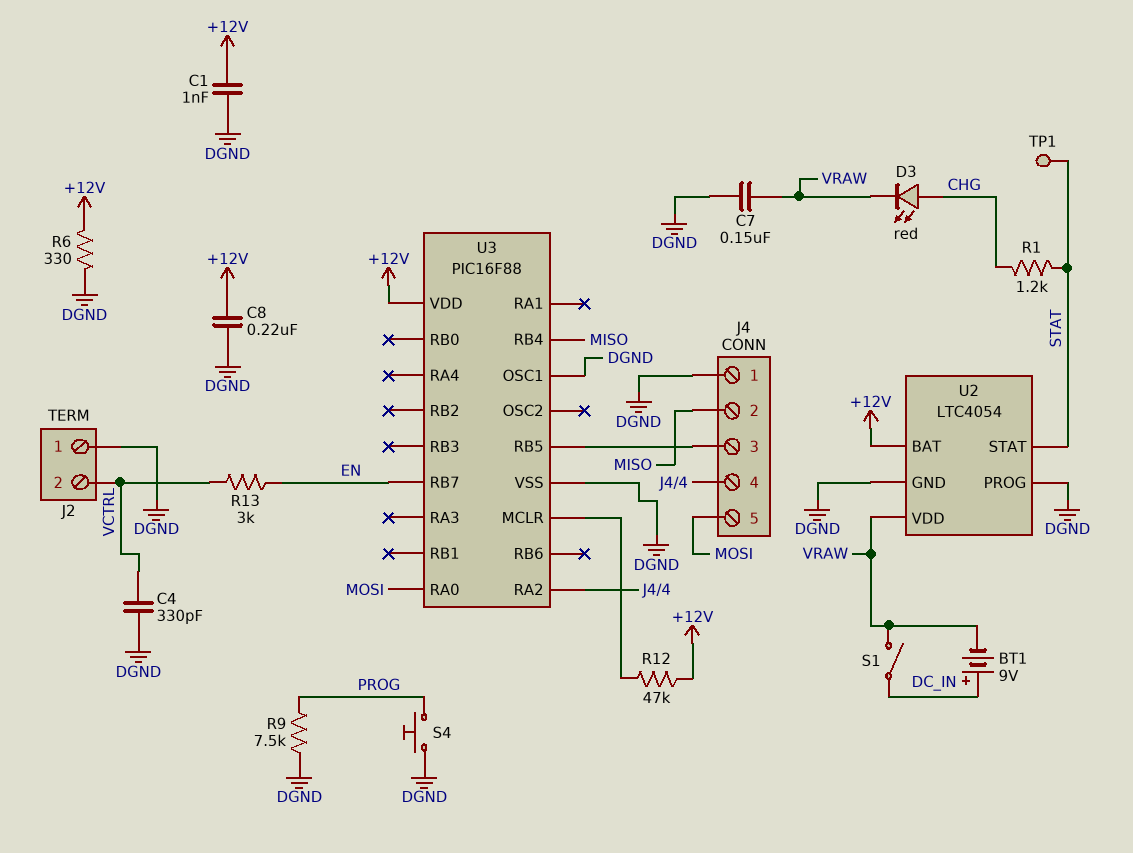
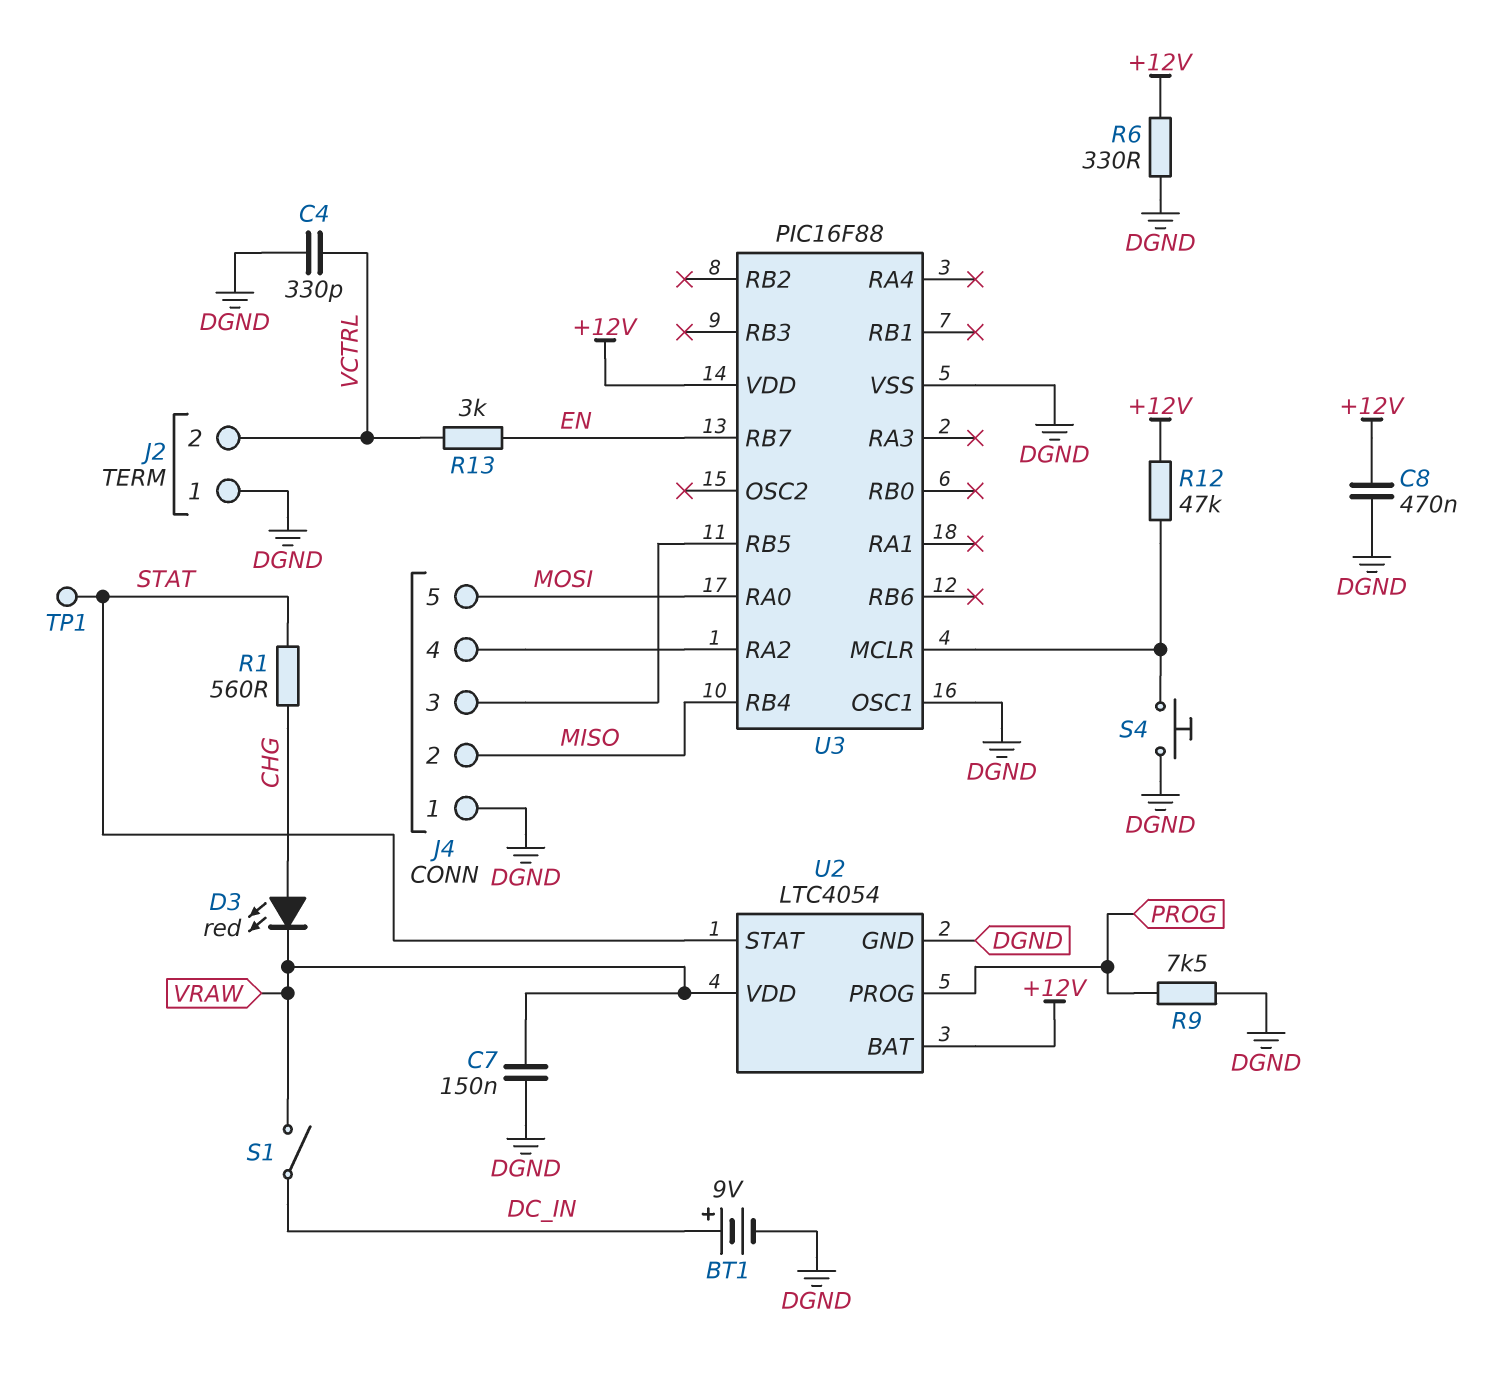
BT1: 9V (plus DC_IN, minus VRAW) -> 9V (plus DC_IN, minus DGND)
C1: 1nF (+12V, DGND) -> none
C8: 220nF (+12V, DGND) -> 470nF (+12V, DGND)
R1: 1.2k (CHG, STAT) -> 560 (CHG, STAT)
S4: button (DGND, PROG) -> button (DGND, U3/MCLR)
U2 pin PROG: DGND -> PROG

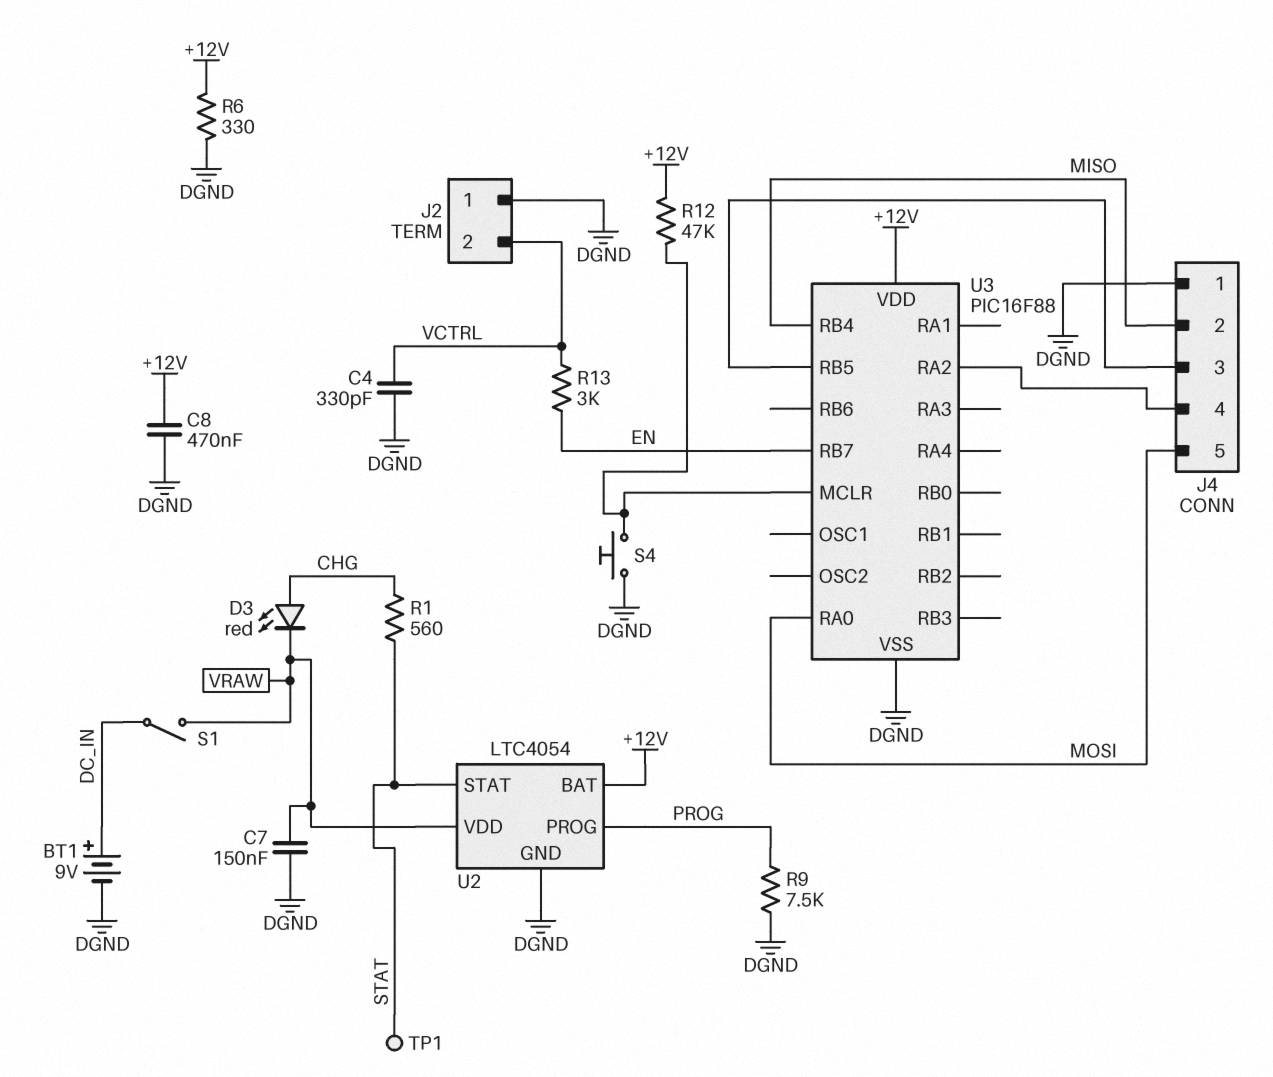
U3 pin OSC1: DGND -> none

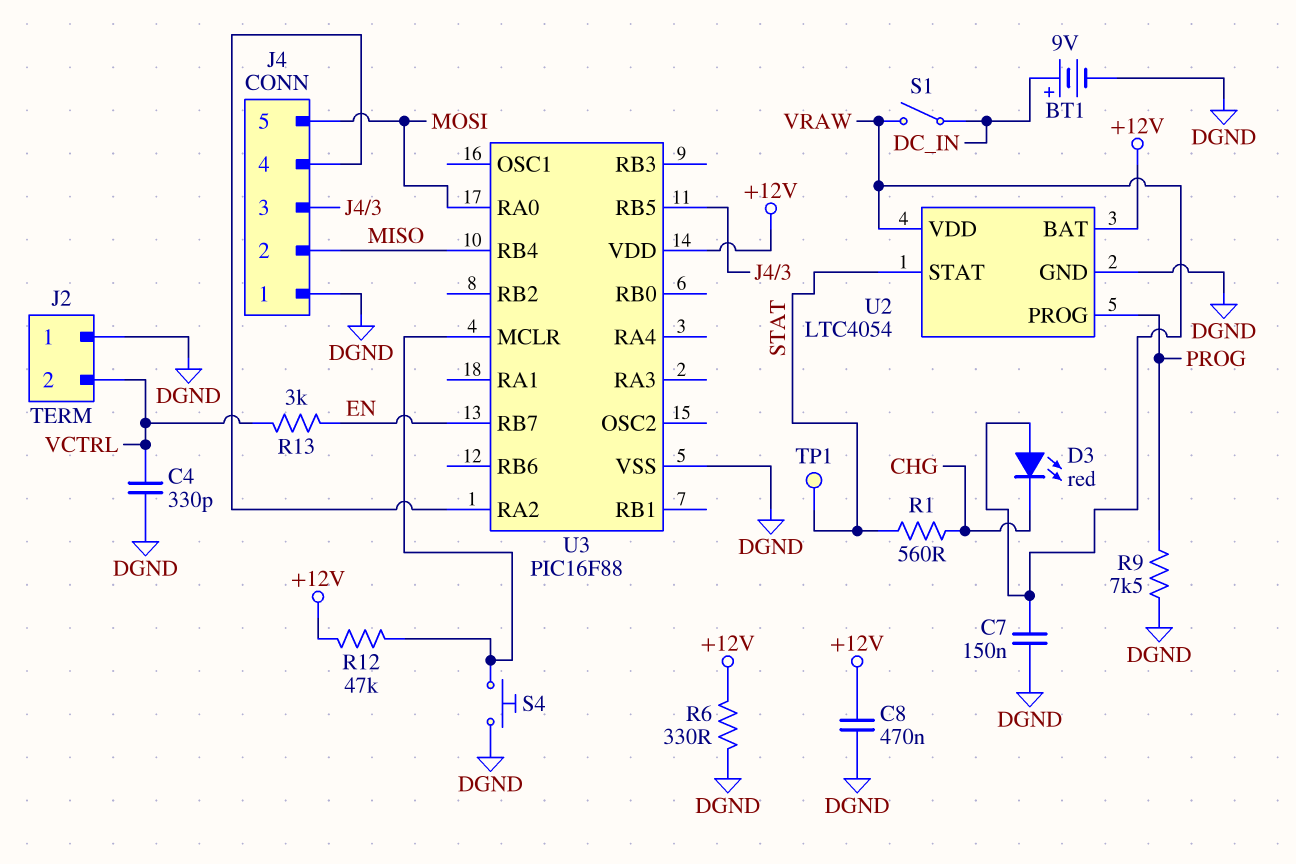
D3: LED red (A CHG, K VRAW) -> LED red (A VRAW, K CHG)

